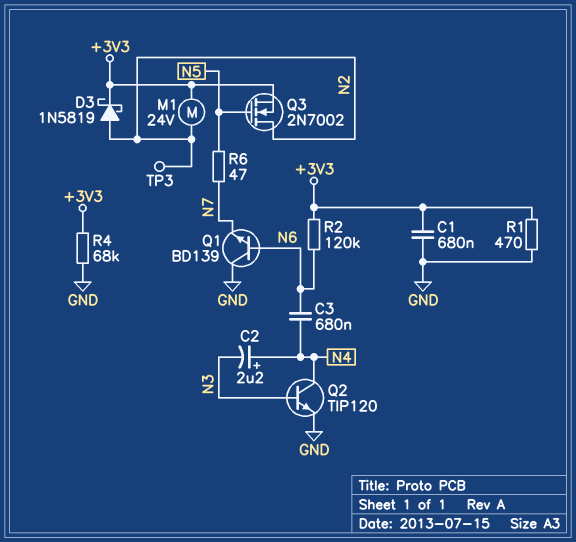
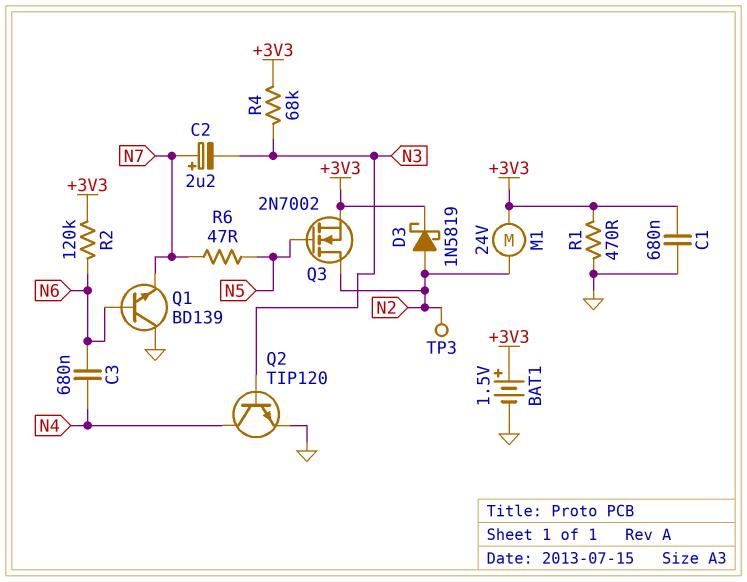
BAT1: none -> 1.5V (plus +3V3, minus GND)
C2: 2.2uF (plus N4, minus N3) -> 2.2uF (plus N7, minus N3)
R4: 68k (+3V3, GND) -> 68k (+3V3, N3)

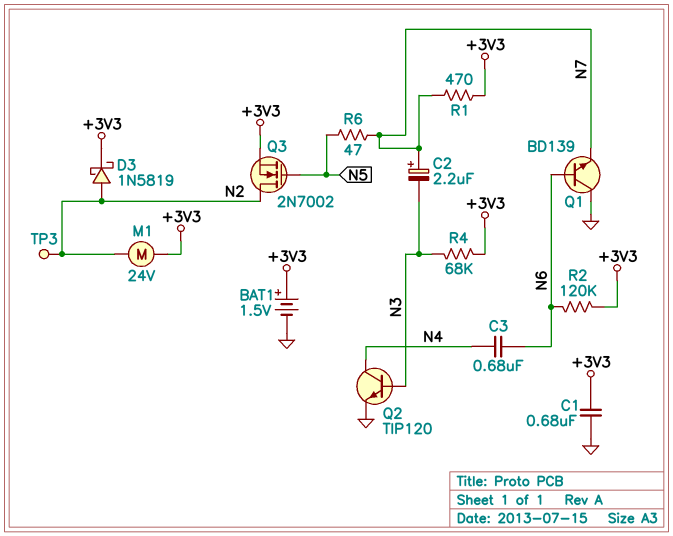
R1: 470 (+3V3, GND) -> 470 (+3V3, N7)

